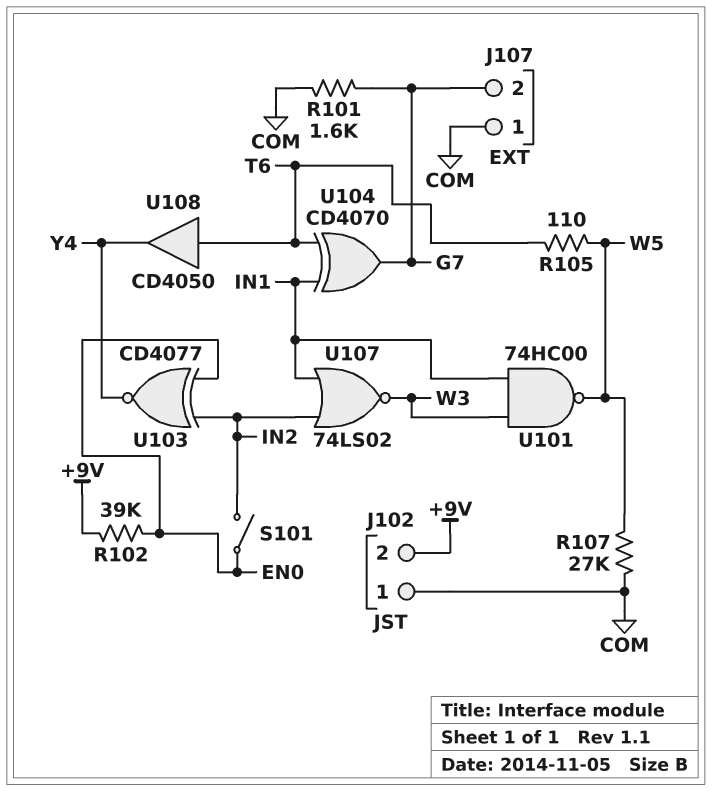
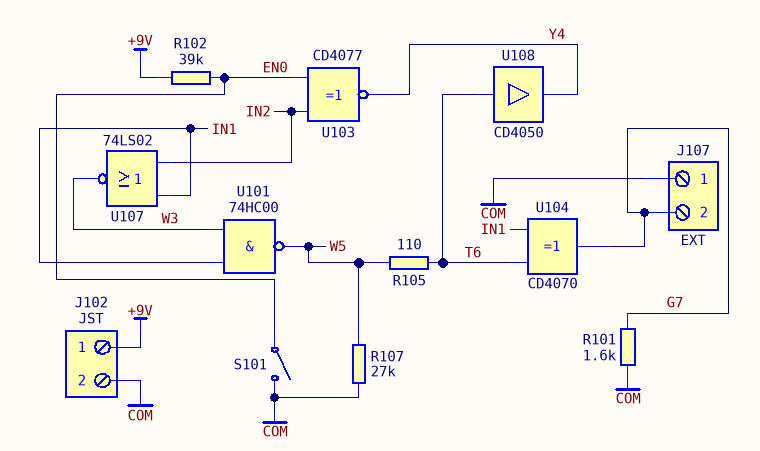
J102 pin 1: COM -> +9V
J102 pin 2: +9V -> COM
S101: switch (EN0, IN2) -> switch (COM, EN0)

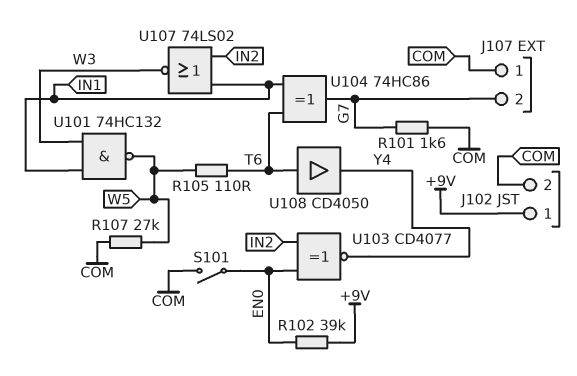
U101: NAND 74HC00 (in IN1, in W3, out W5) -> NAND 74HC132 (in IN1, in W3, out W5)
U104: XOR CD4070 (in IN1, in T6, out G7) -> XOR 74HC86 (in IN1, in T6, out G7)

